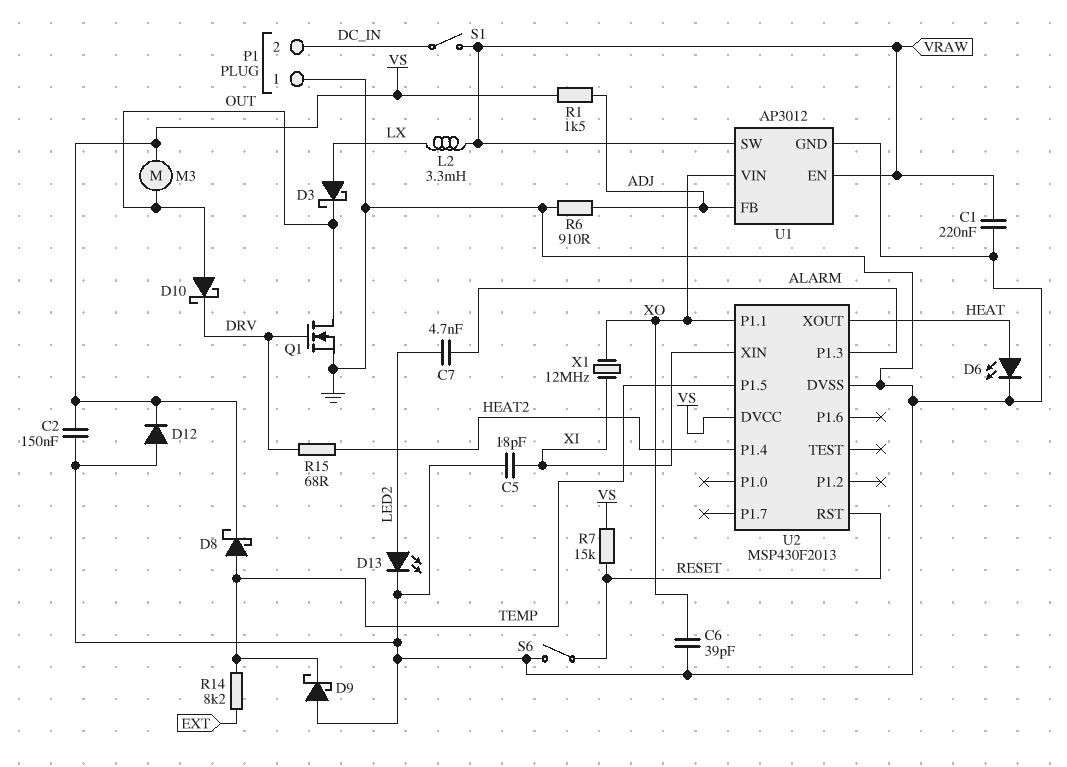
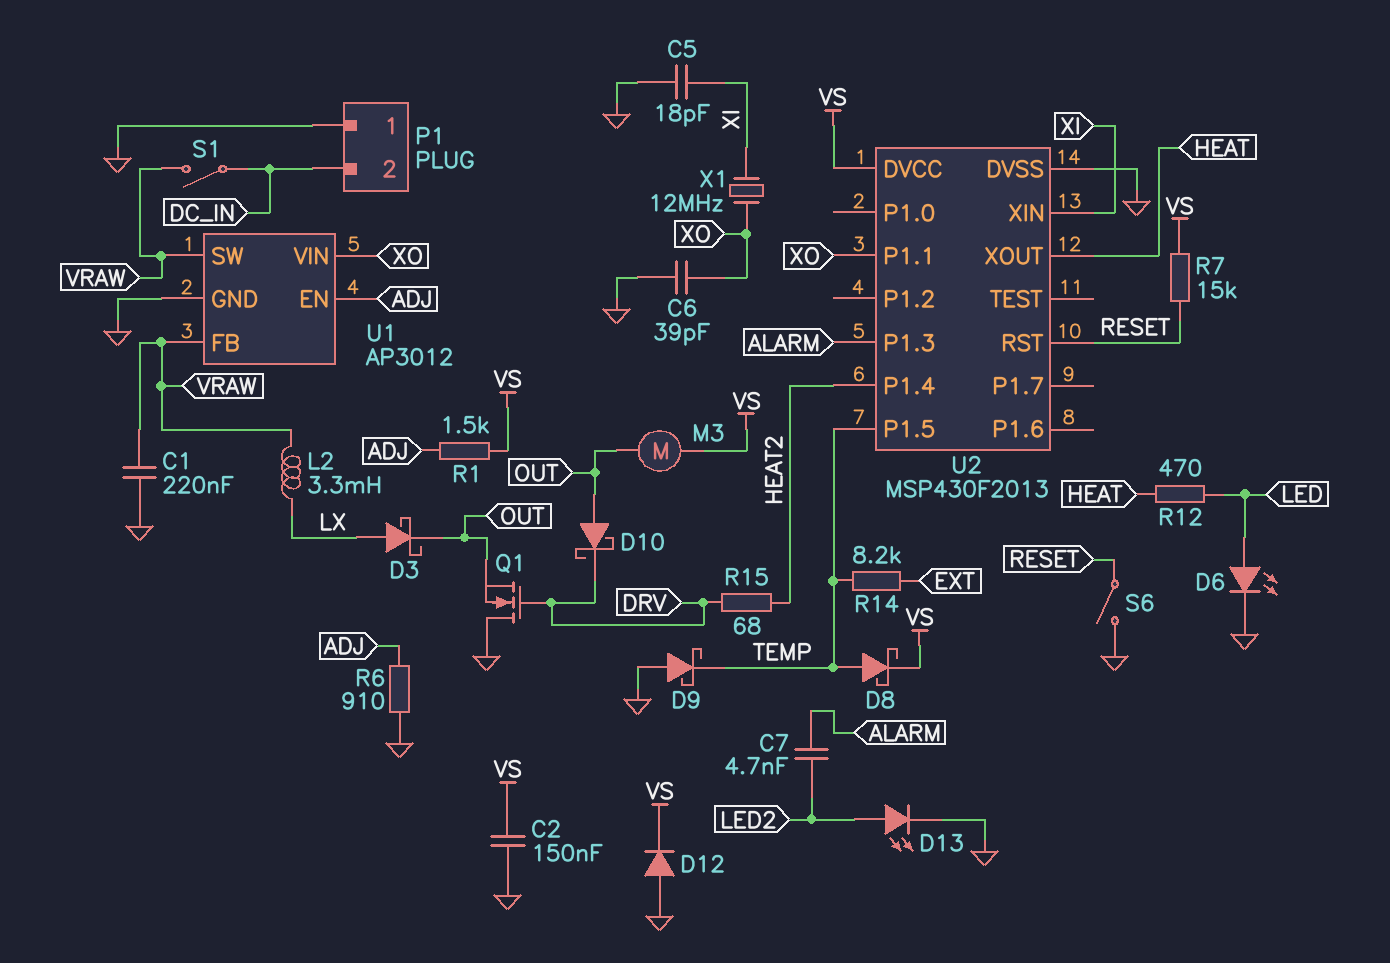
D6: LED (A HEAT, K GND) -> LED (A LED, K GND)
Q1: NMOS (G DRV, D OUT, S GND) -> NMOS (G DRV, D GND, S OUT)
R12: none -> 470 (HEAT, LED)
U1 pin EN: VRAW -> ADJ
U1 pin FB: ADJ -> VRAW

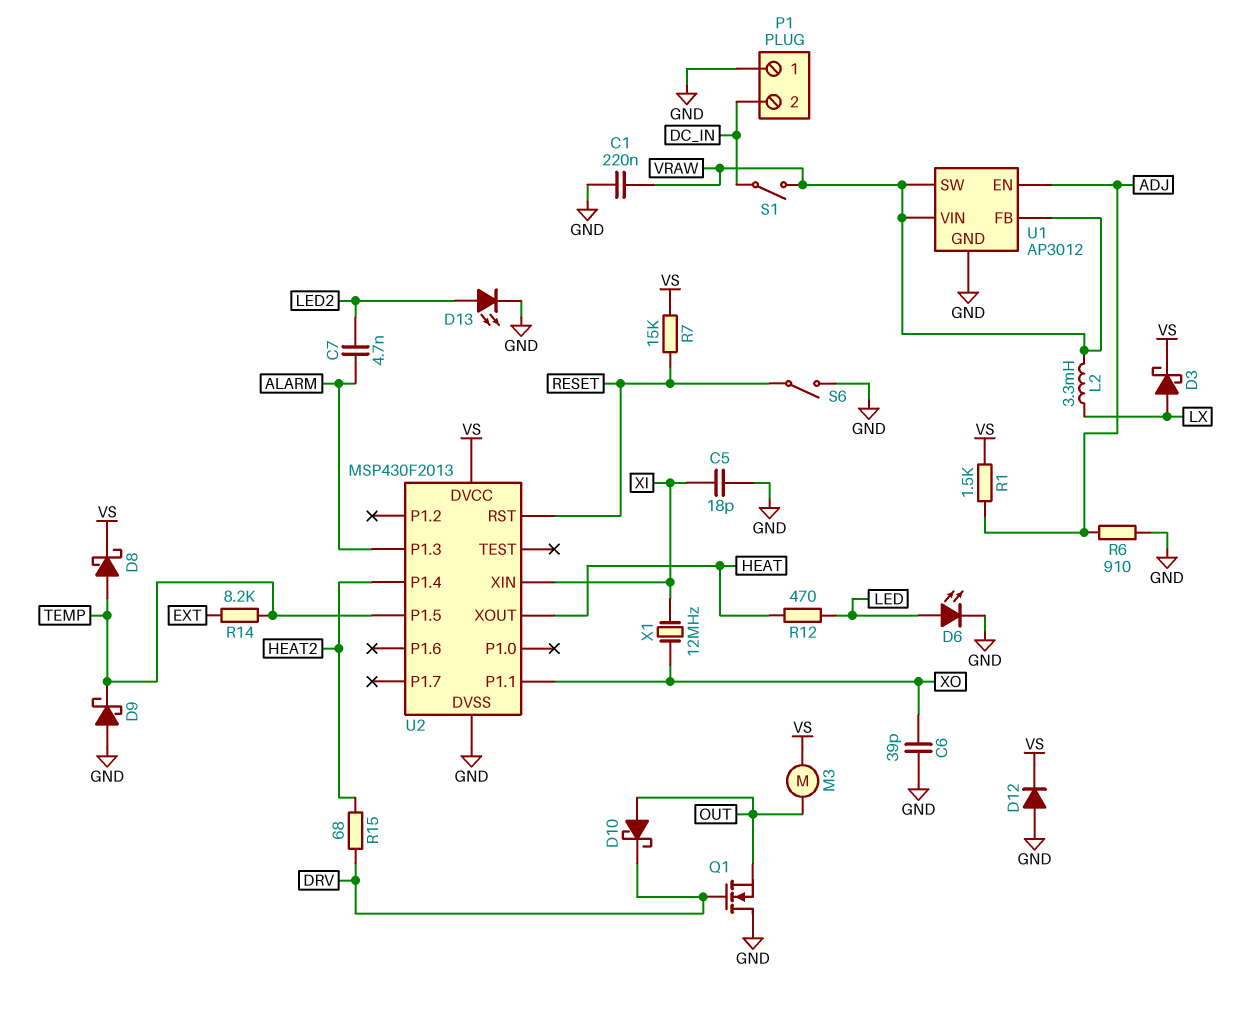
C2: 150nF (GND, VS) -> none
D3: schottky (A LX, K OUT) -> schottky (A LX, K VS)
U1 pin VIN: XO -> VRAW

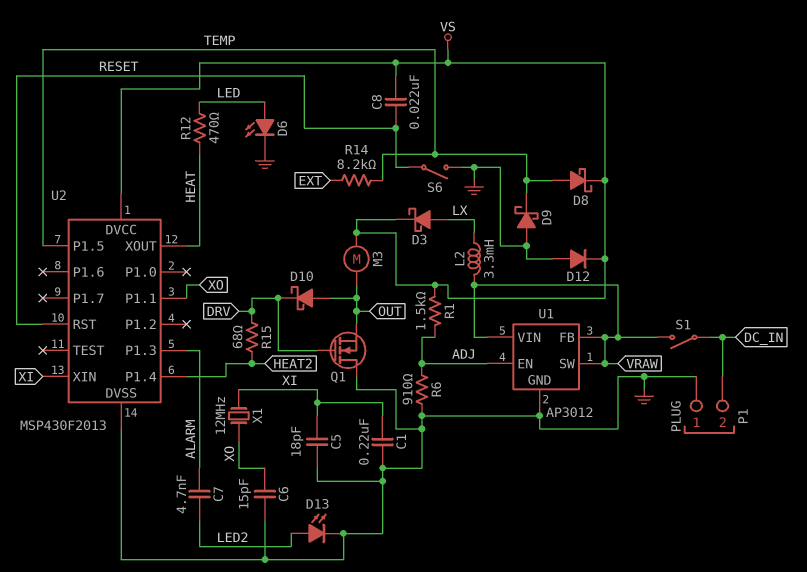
C1: 220nF (GND, VRAW) -> 220nF (GND, XI)
C6: 39pF (GND, XO) -> 15pF (GND, XO)
C8: none -> 22nF (RESET, VS)
R7: 15k (RESET, VS) -> none

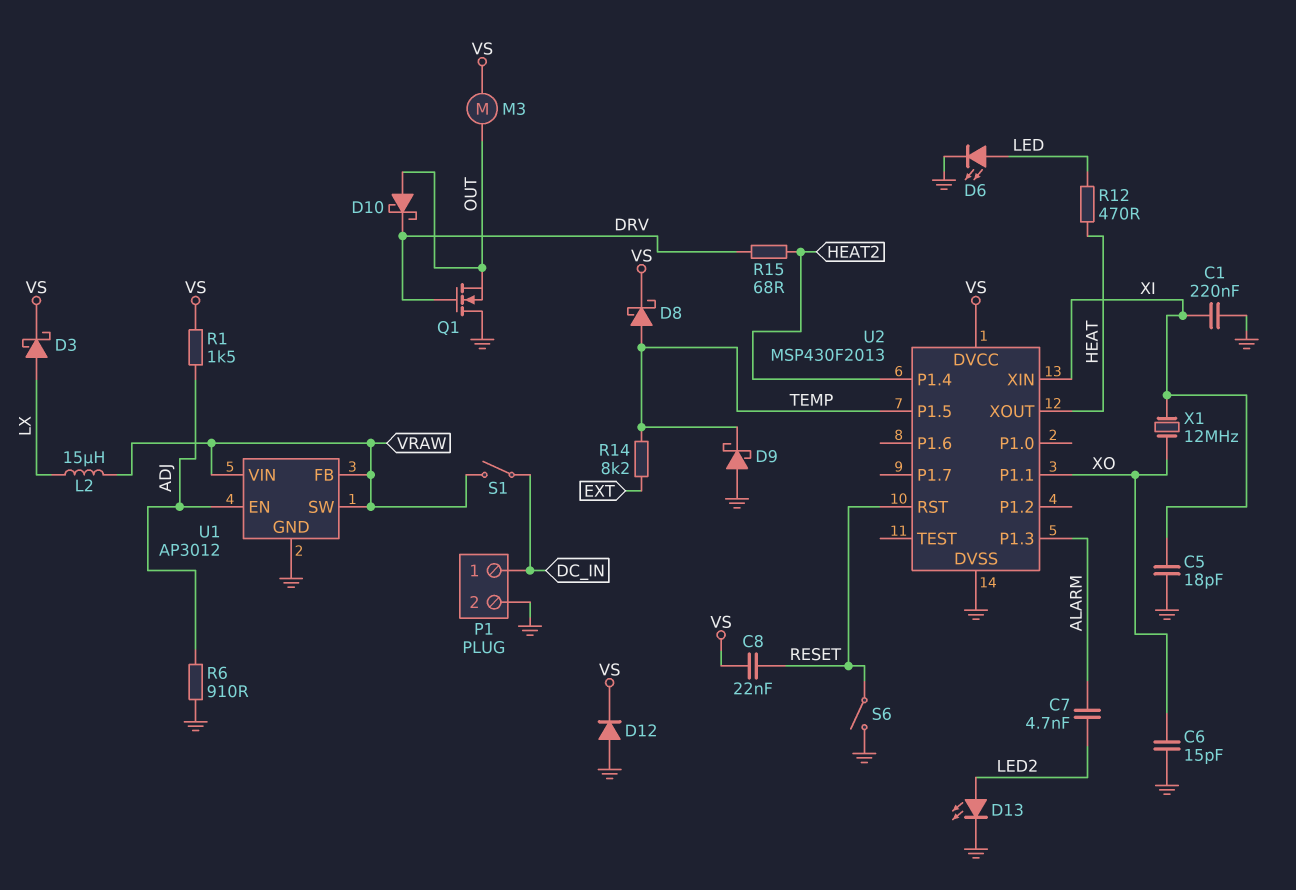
L2: 3.3mH (LX, VRAW) -> 15uH (LX, VRAW)
P1 pin 1: GND -> DC_IN
P1 pin 2: DC_IN -> GND

